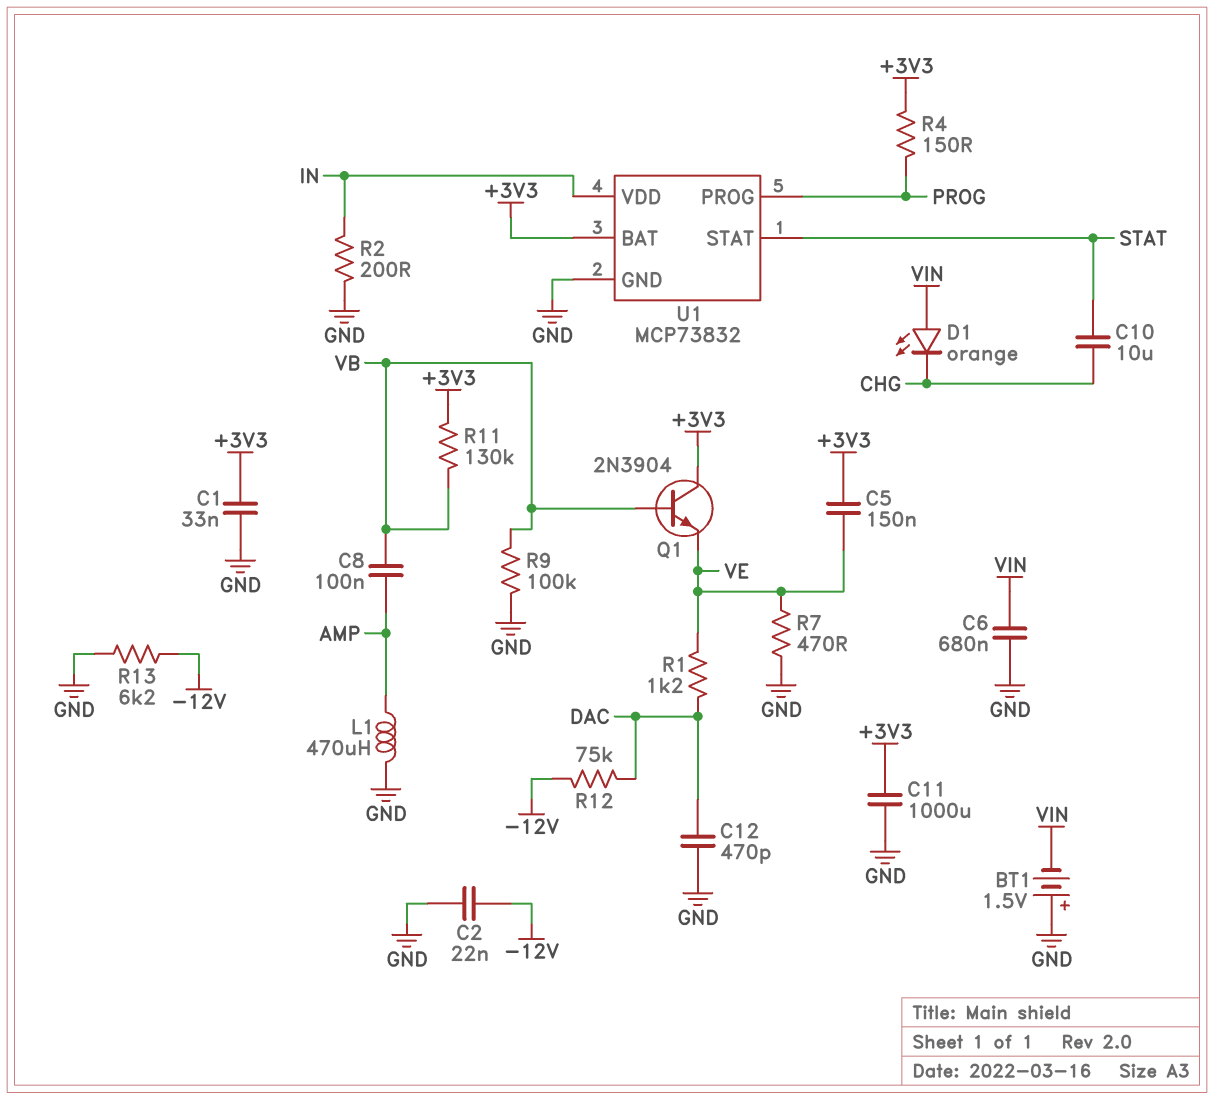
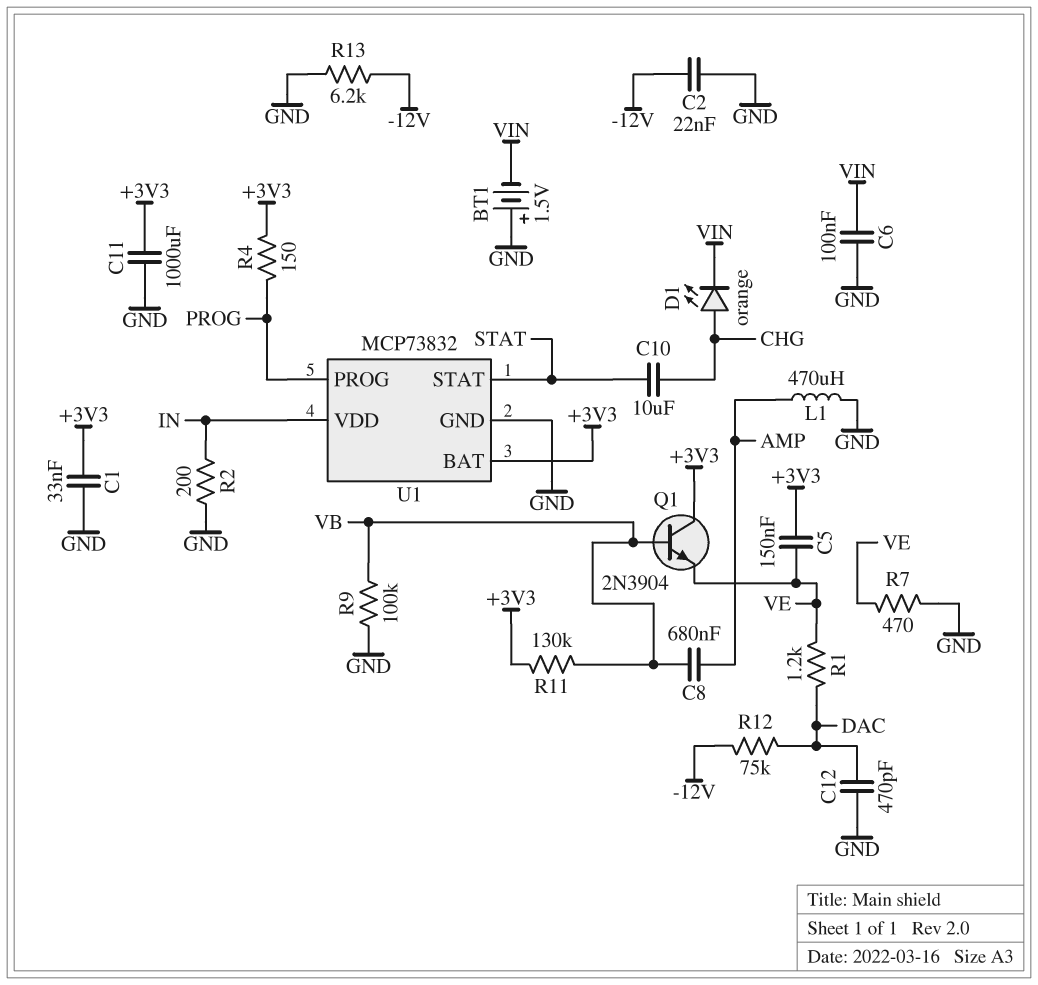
C6: 680nF (GND, VIN) -> 100nF (GND, VIN)
C8: 100nF (AMP, VB) -> 680nF (AMP, VB)
D1: LED orange (A VIN, K CHG) -> LED orange (A CHG, K VIN)

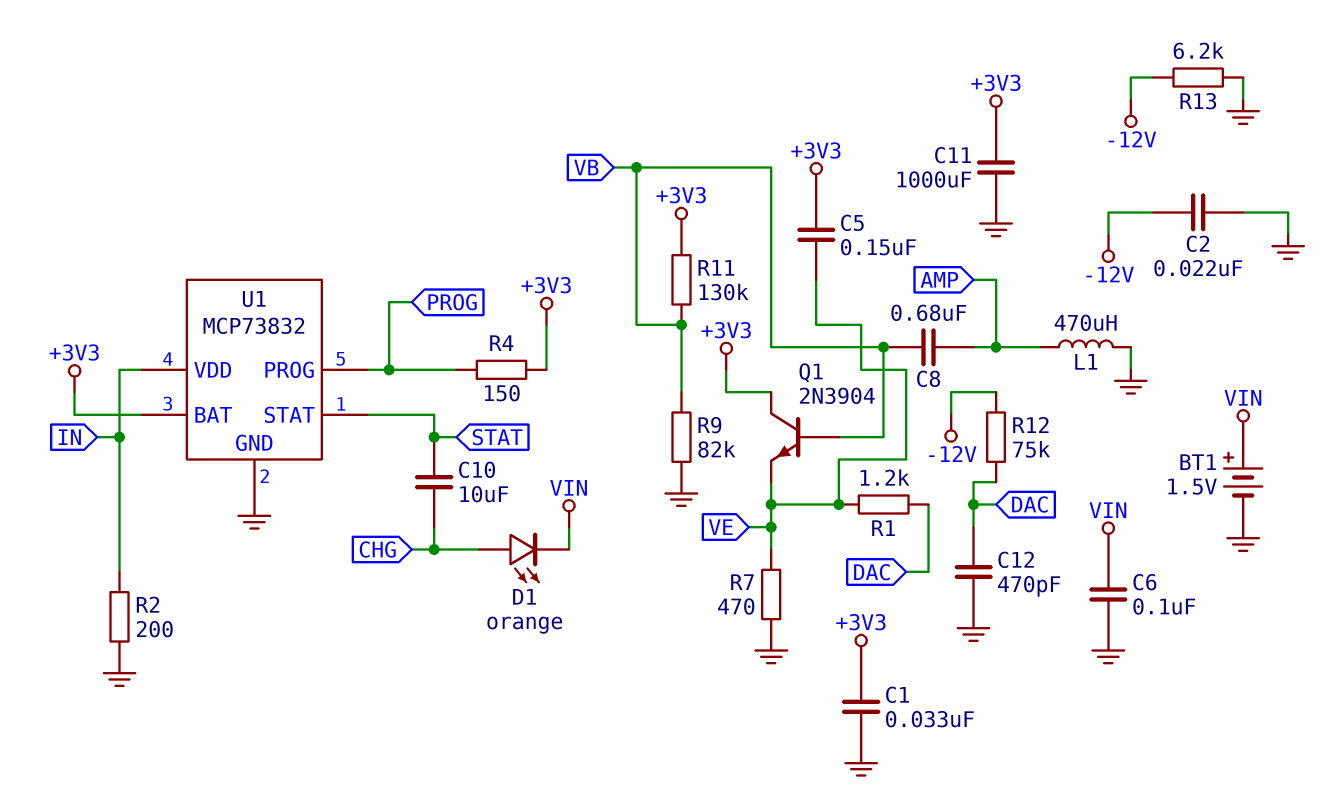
BT1: 1.5V (plus GND, minus VIN) -> 1.5V (plus VIN, minus GND)
R9: 100k (GND, VB) -> 82k (GND, VB)

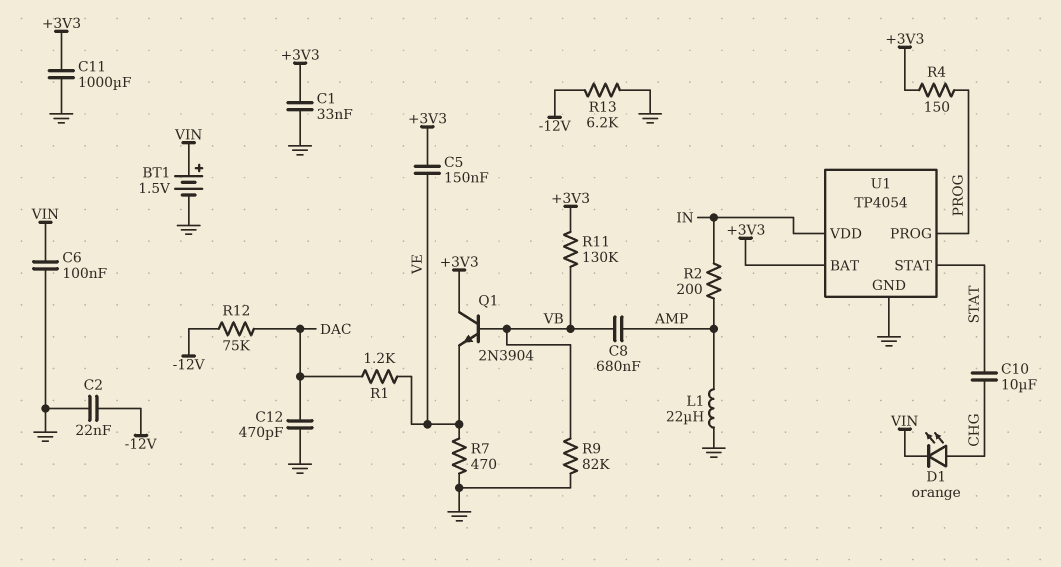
L1: 470uH (AMP, GND) -> 22uH (AMP, GND)
R2: 200 (GND, IN) -> 200 (AMP, IN)
U1: MCP73832 -> TP4054

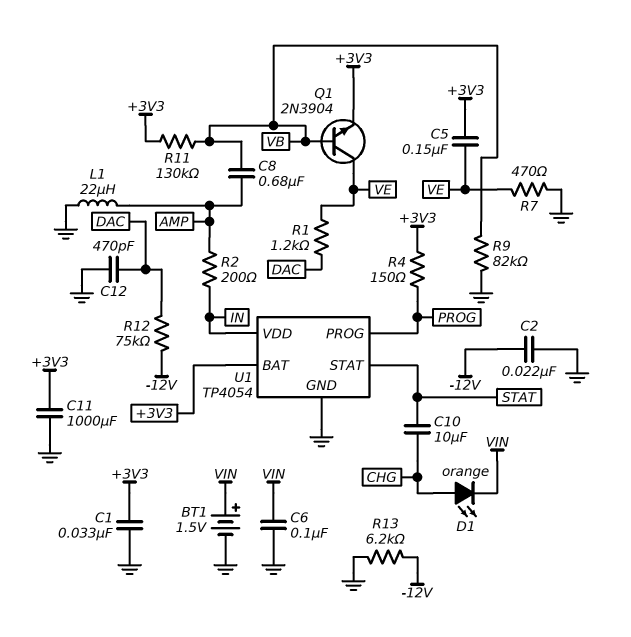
Q1: NPN 2N3904 (B VB, C +3V3, E VE) -> NPN 2N3904 (B VB, C VE, E +3V3)

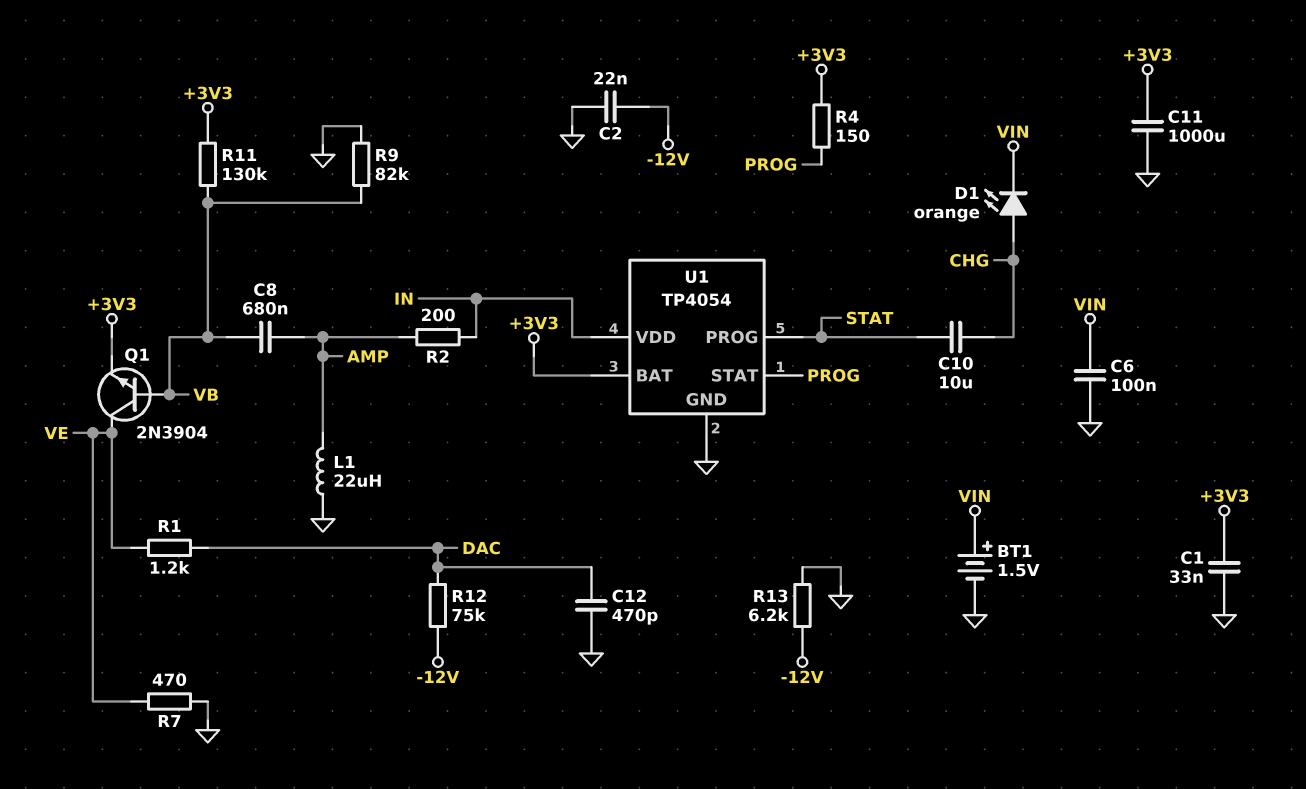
C5: 150nF (+3V3, VE) -> none
U1 pin PROG: PROG -> STAT
U1 pin STAT: STAT -> PROG

